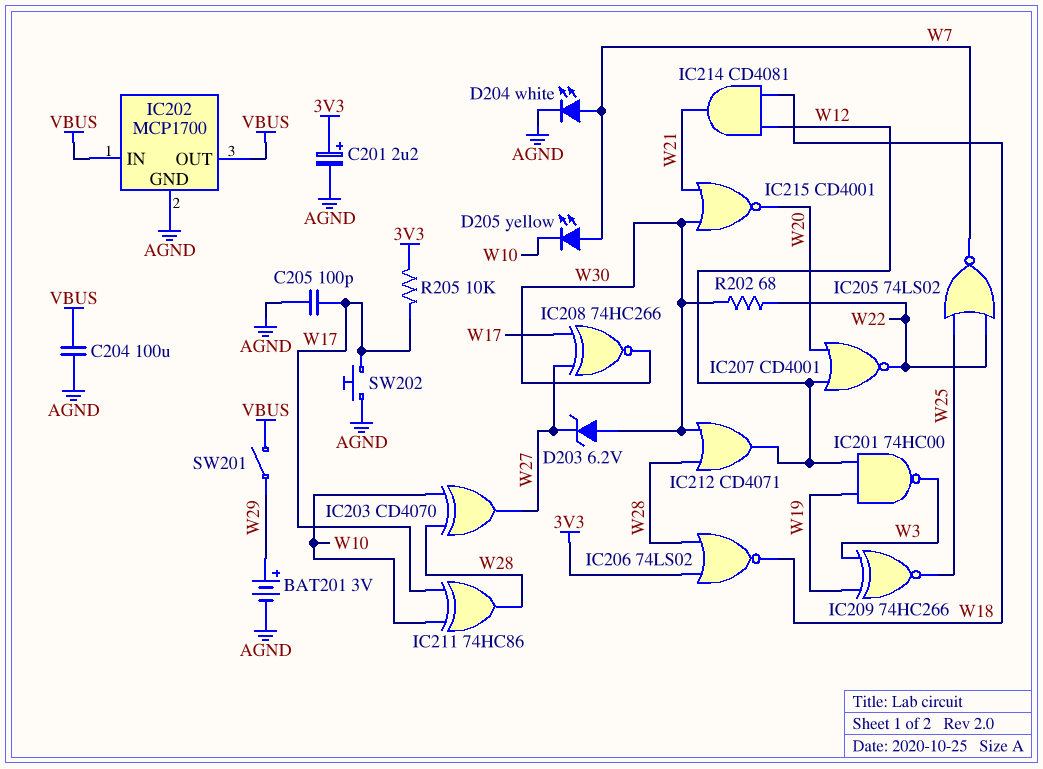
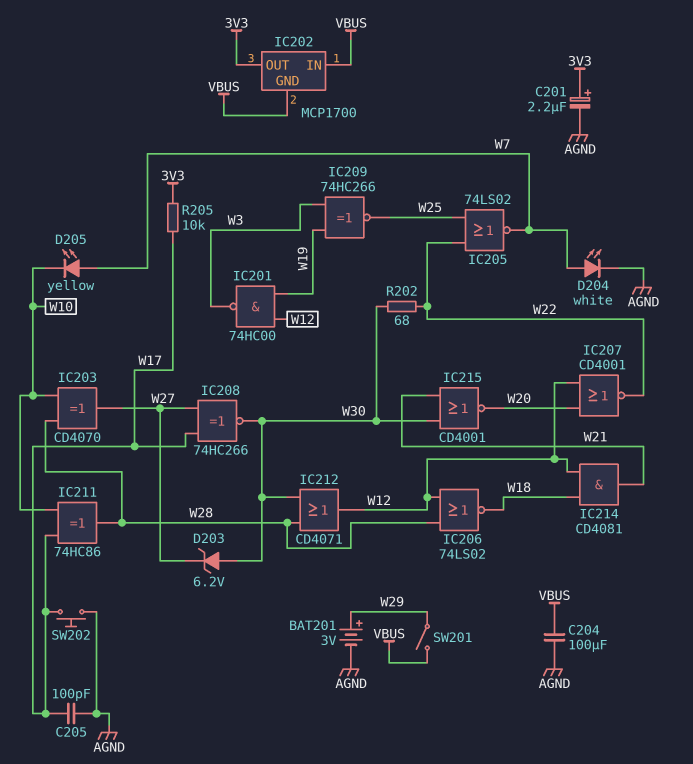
IC202 pin GND: AGND -> VBUS
IC202 pin OUT: VBUS -> 3V3
IC206: NOR 74LS02 (in 3V3, in W28, out W18) -> NOR 74LS02 (in W12, in W28, out W18)

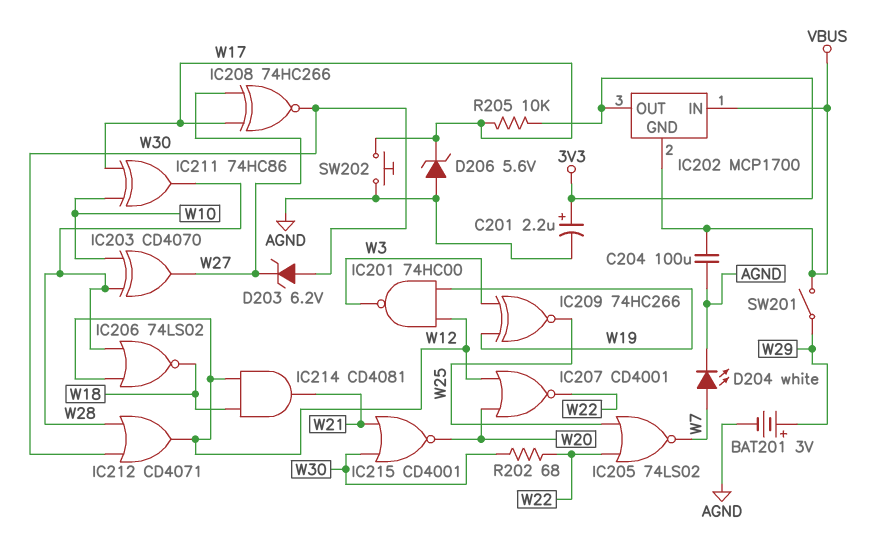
C205: 100pF (AGND, W17) -> none
D205: LED yellow (A W7, K W10) -> none
D206: none -> zener 5.6V (A AGND, K W17)

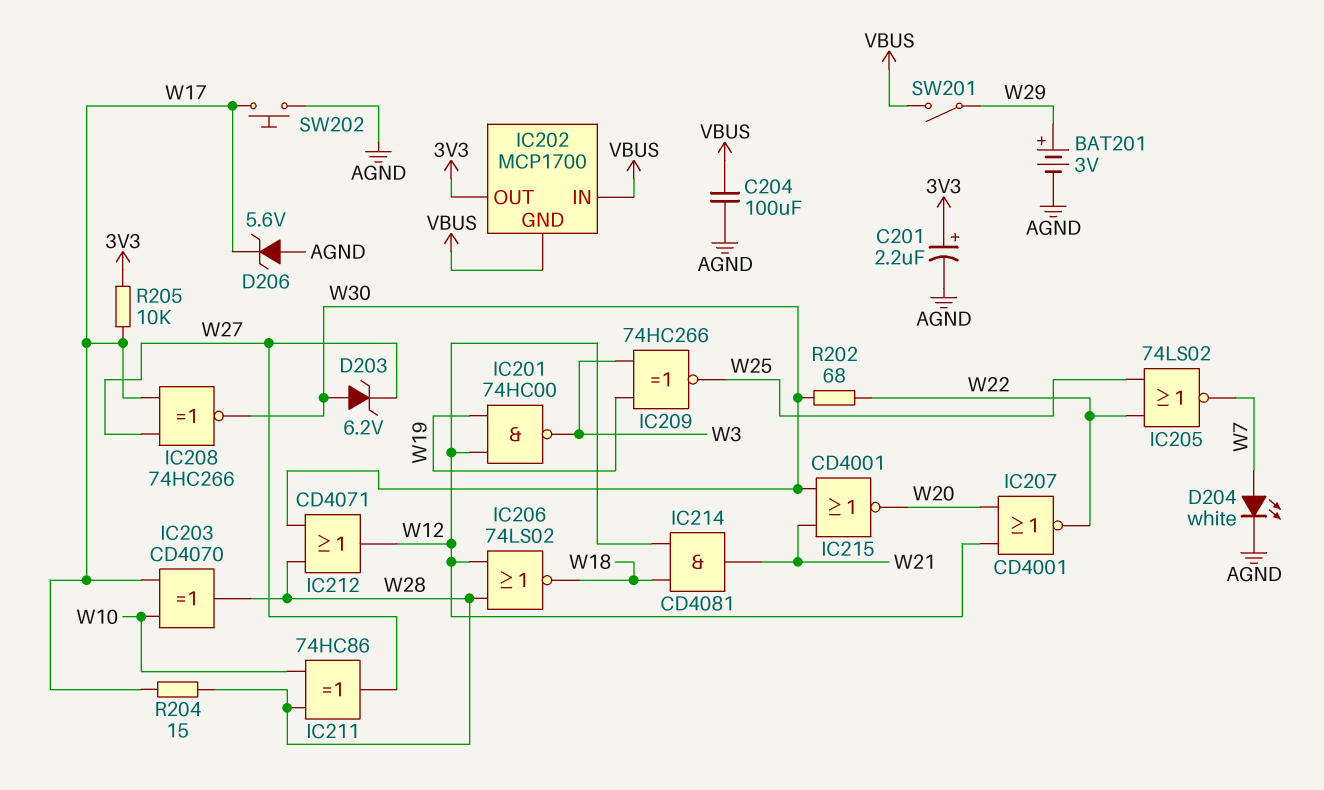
IC203: XOR CD4070 (in W10, in W28, out W27) -> XOR CD4070 (in W10, in W17, out W28)
IC211: XOR 74HC86 (in W10, in W17, out W28) -> XOR 74HC86 (in W10, in W28, out W27)
R204: none -> 15 (W17, W28)

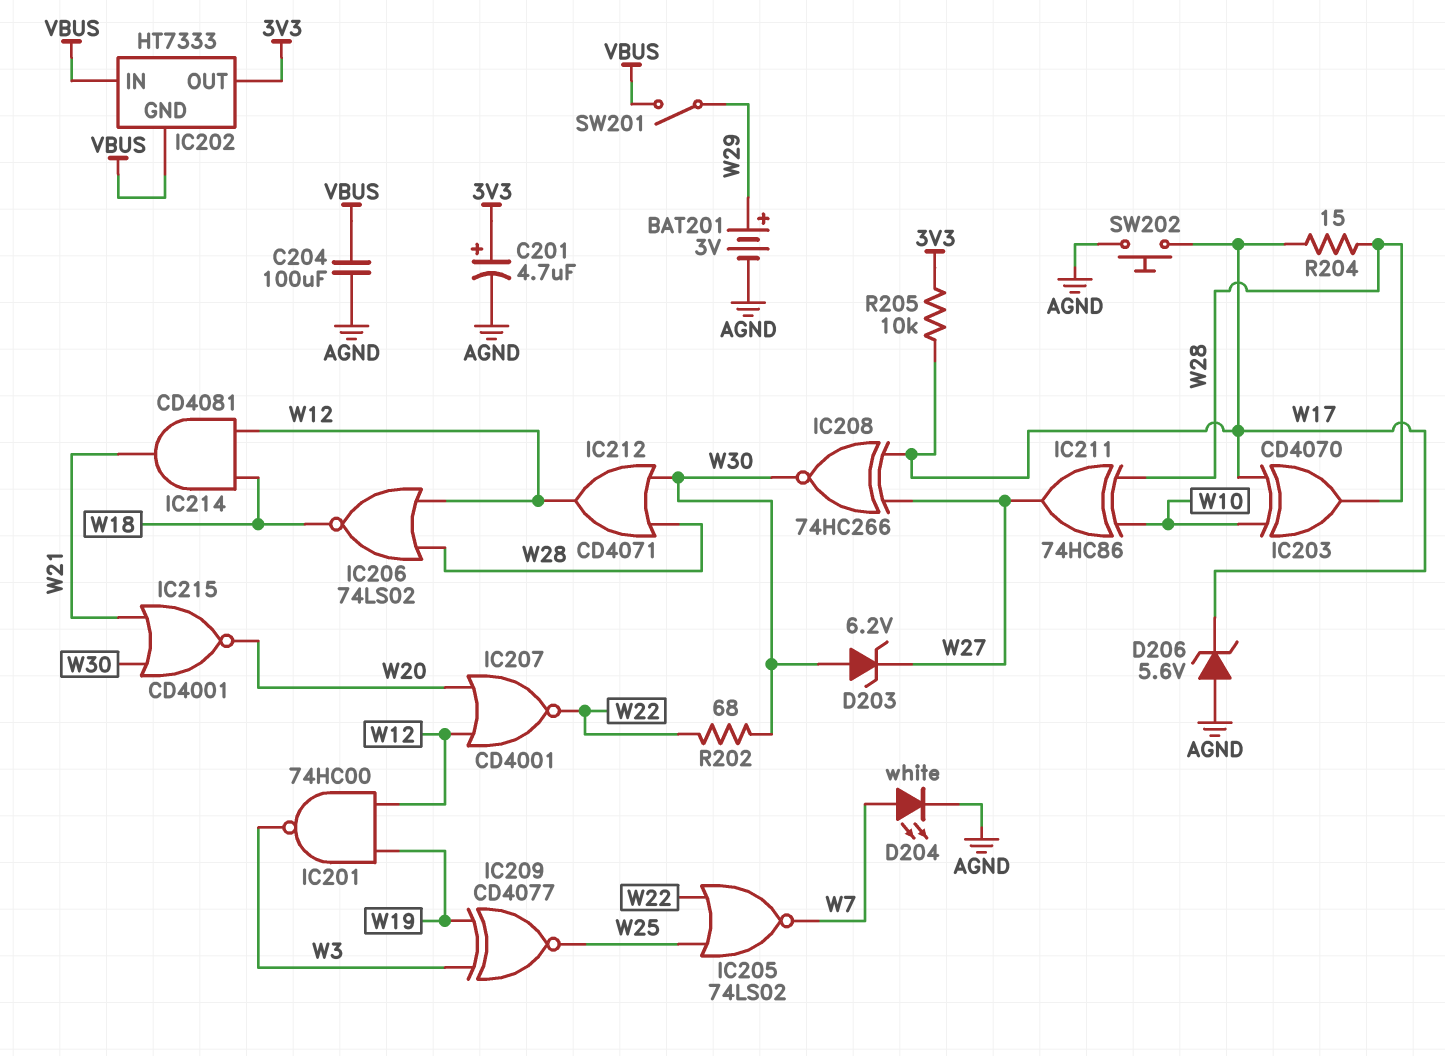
C201: 2.2uF (plus 3V3, minus AGND) -> 4.7uF (plus 3V3, minus AGND)
IC202: MCP1700 -> HT7333
IC209: XNOR 74HC266 (in W3, in W19, out W25) -> XNOR CD4077 (in W3, in W19, out W25)

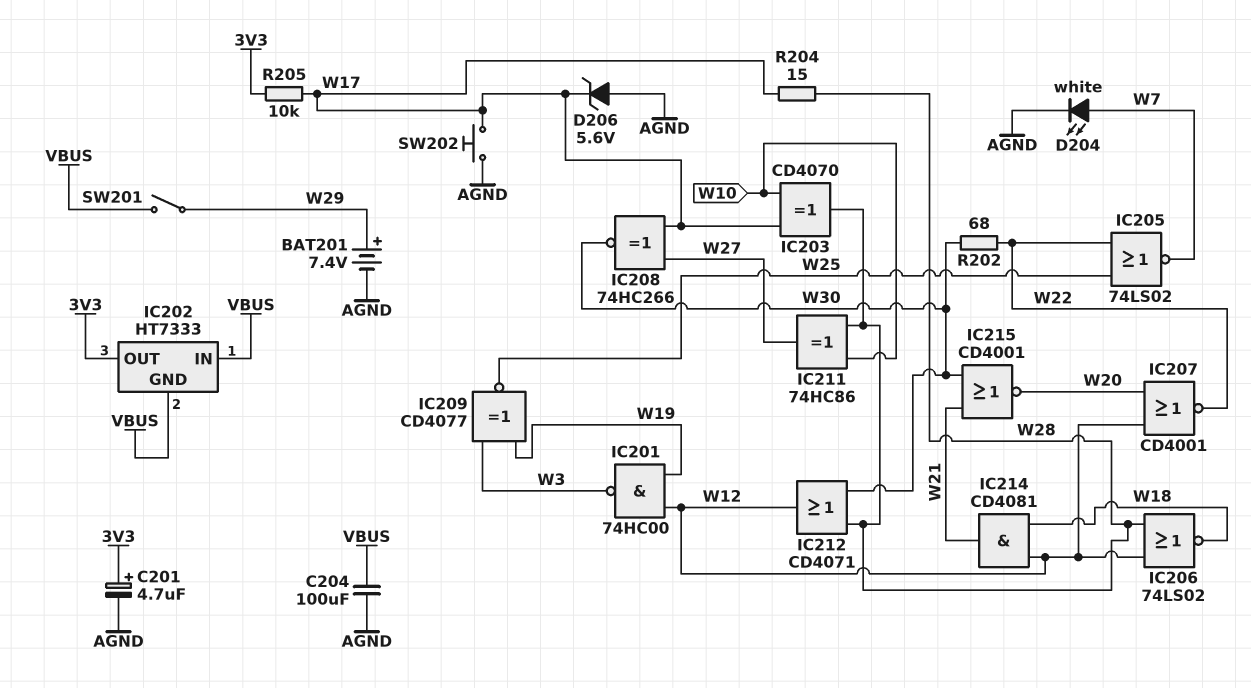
BAT201: 3V (plus W29, minus AGND) -> 7.4V (plus W29, minus AGND)
D203: zener 6.2V (A W30, K W27) -> none

